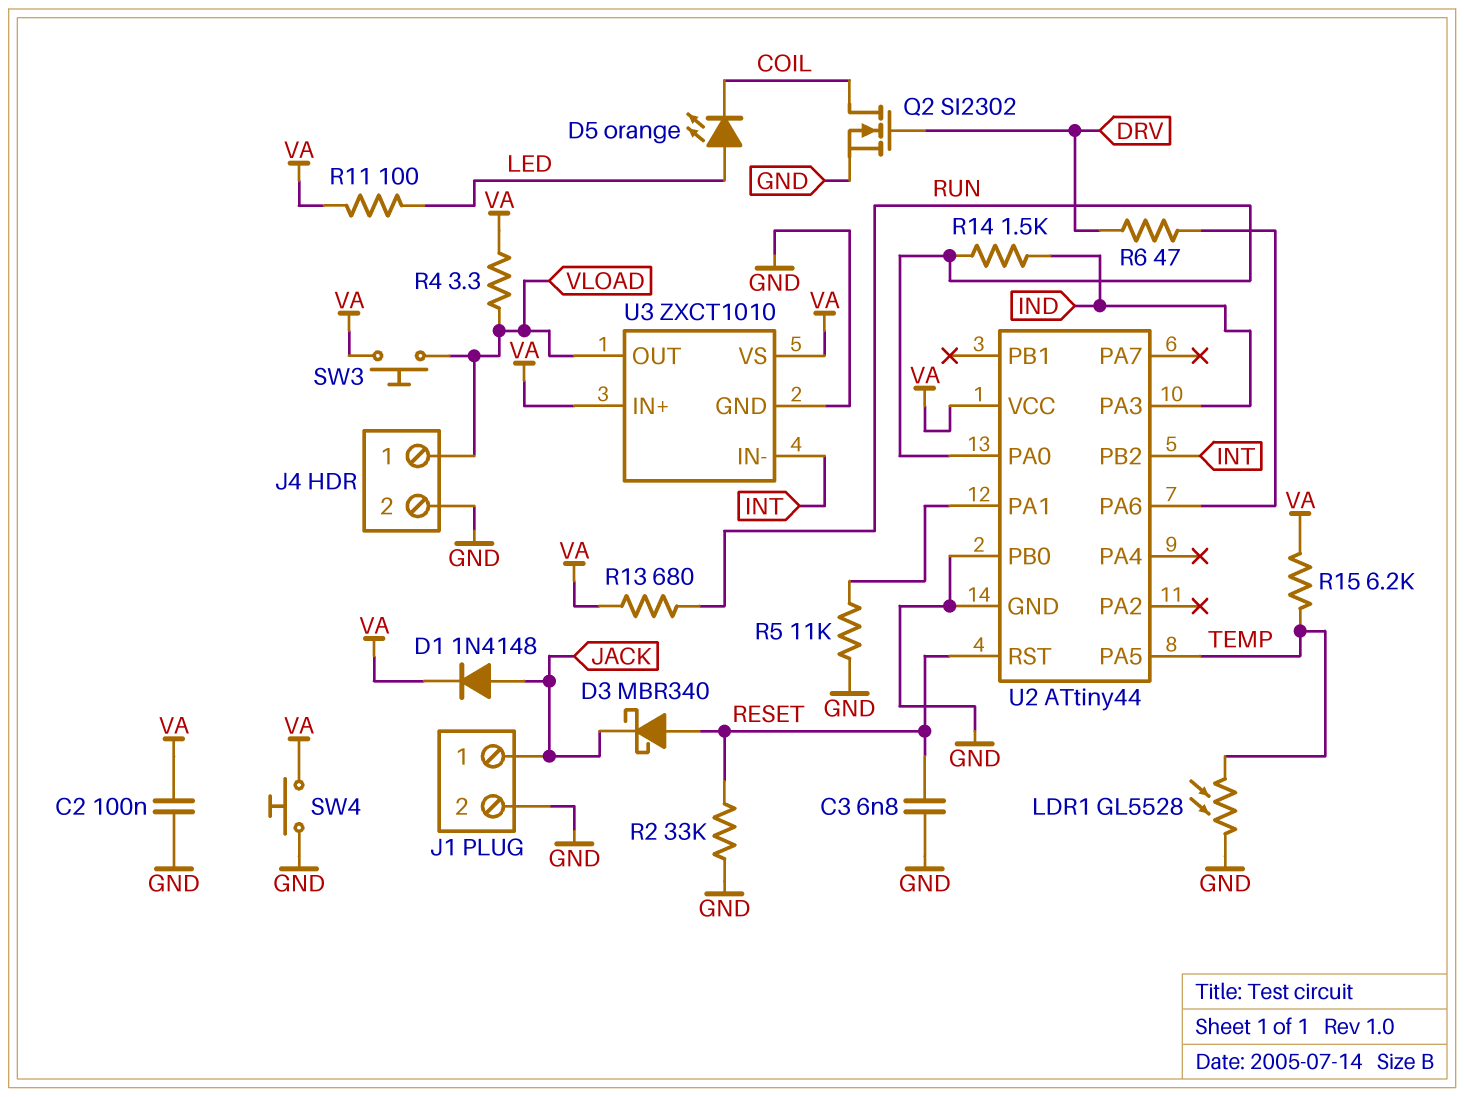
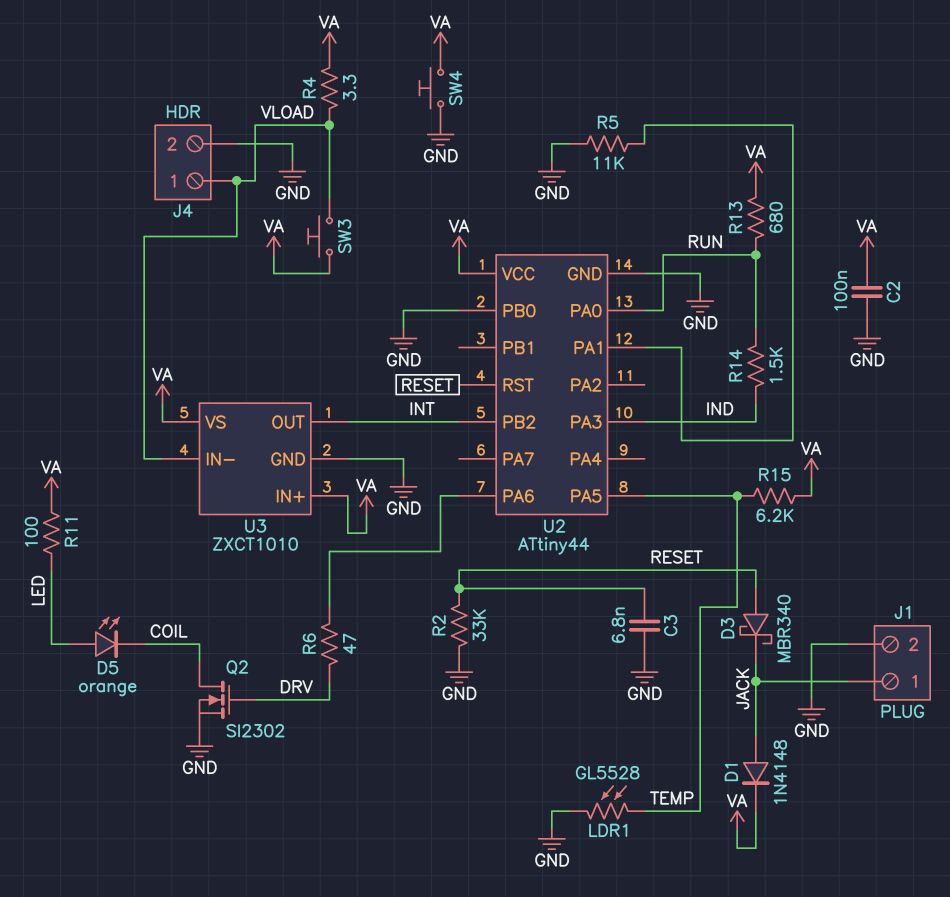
U3 pin IN-: INT -> VLOAD
U3 pin OUT: VLOAD -> INT

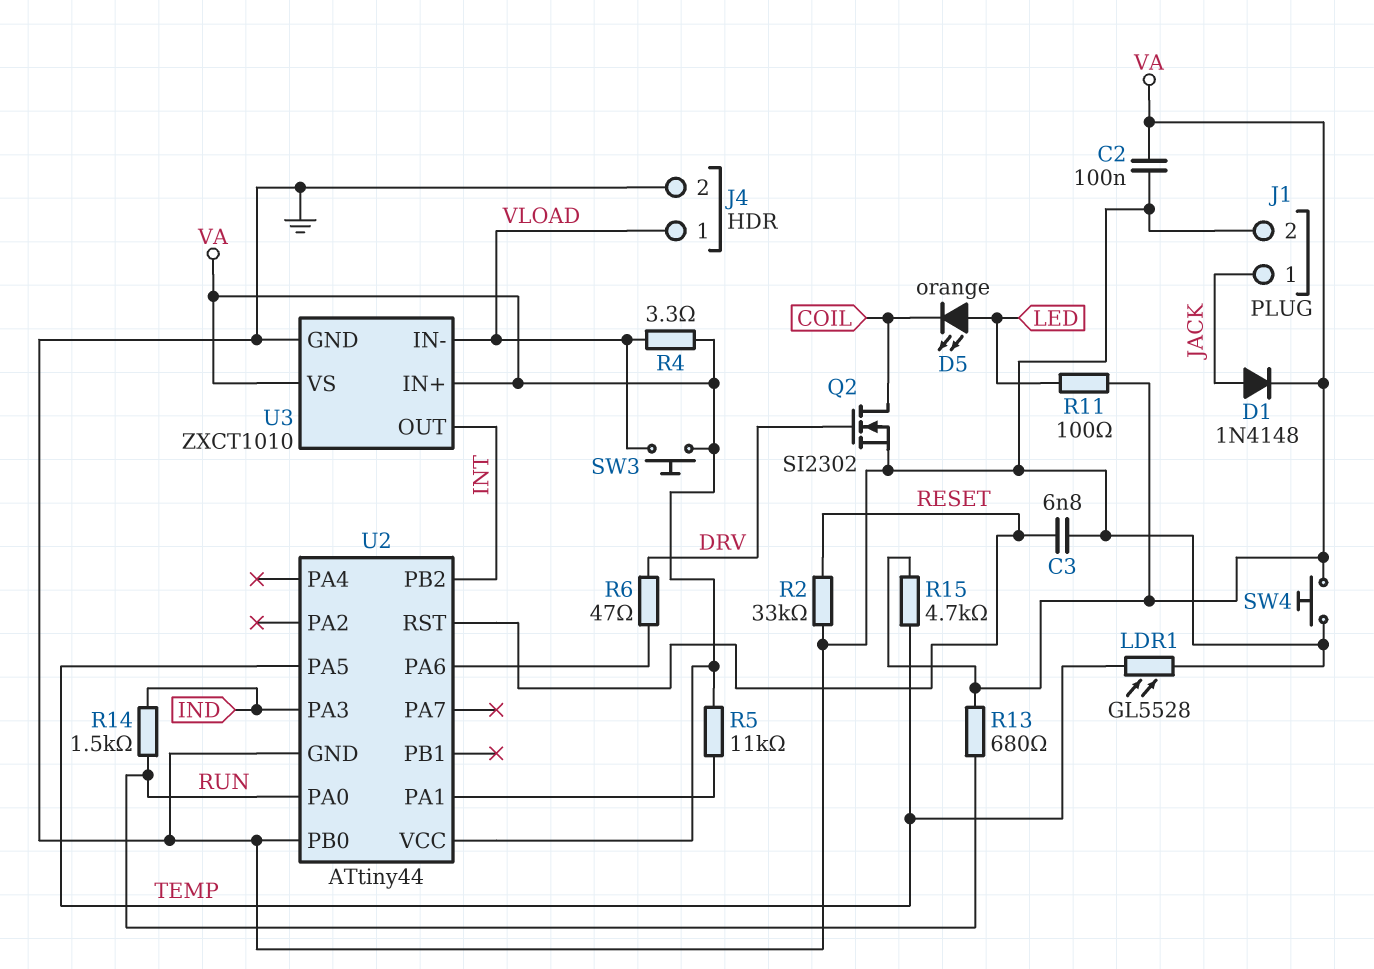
D3: schottky MBR340 (A RESET, K JACK) -> none
R5: 11k (GND, U2/PA1) -> 11k (U2/PA1, VA)
R15: 6.2k (TEMP, VA) -> 4.7k (TEMP, VA)

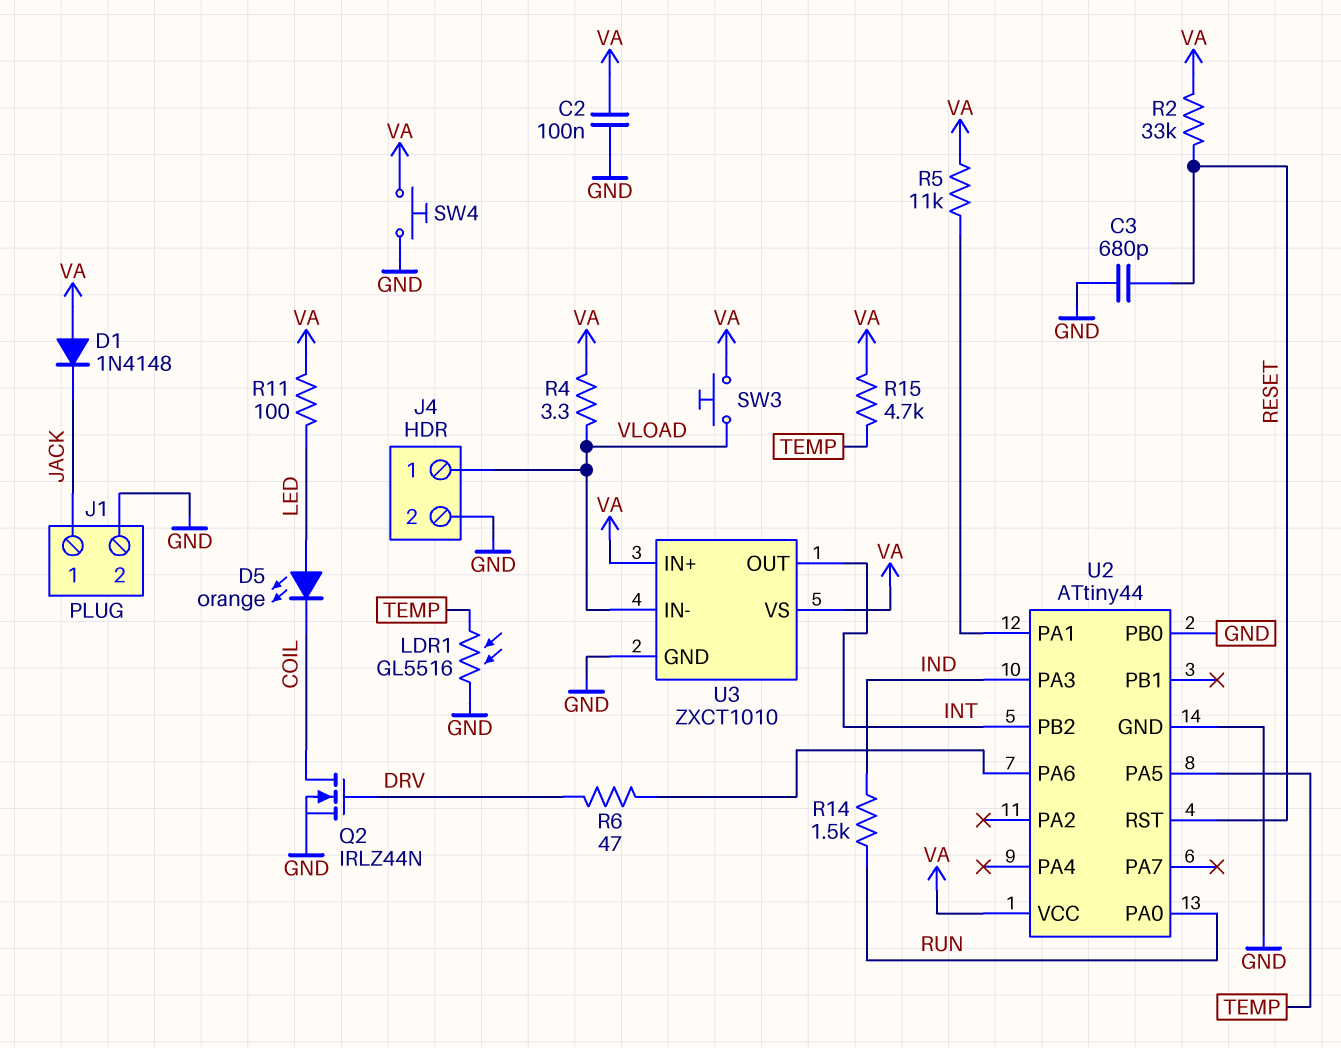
C3: 6.8nF (GND, RESET) -> 680pF (GND, RESET)
D1: diode 1N4148 (A JACK, K VA) -> diode 1N4148 (A VA, K JACK)
LDR1: GL5528 (GND, TEMP) -> GL5516 (GND, TEMP)
Q2: NMOS SI2302 (G DRV, D COIL, S GND) -> NMOS IRLZ44N (G DRV, D COIL, S GND)
R2: 33k (GND, RESET) -> 33k (RESET, VA)
R13: 680 (RUN, VA) -> none

